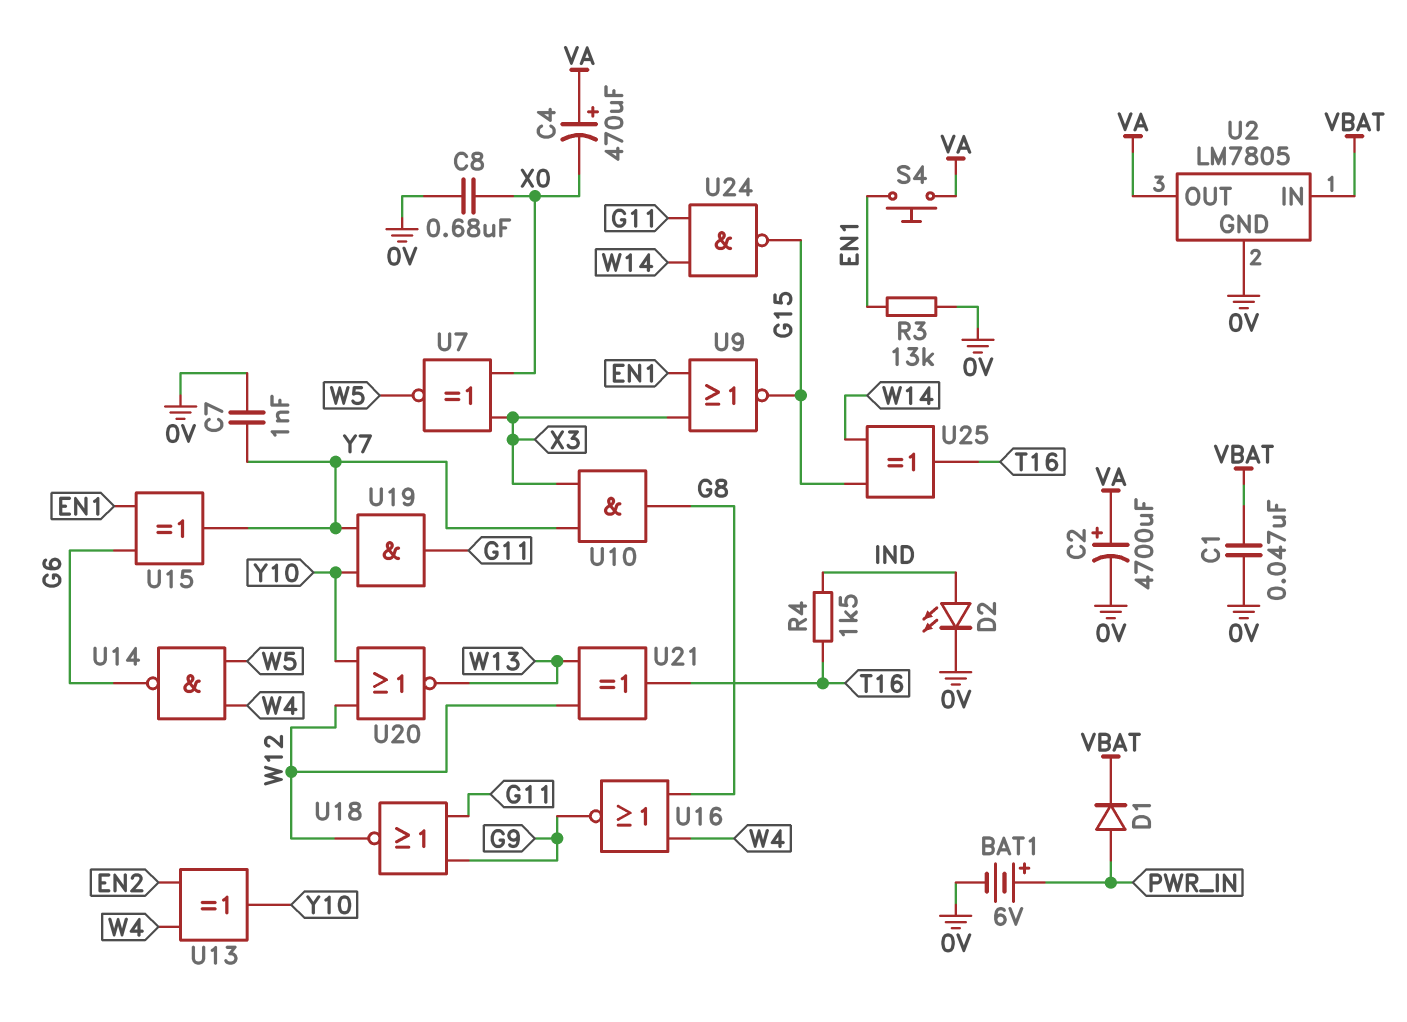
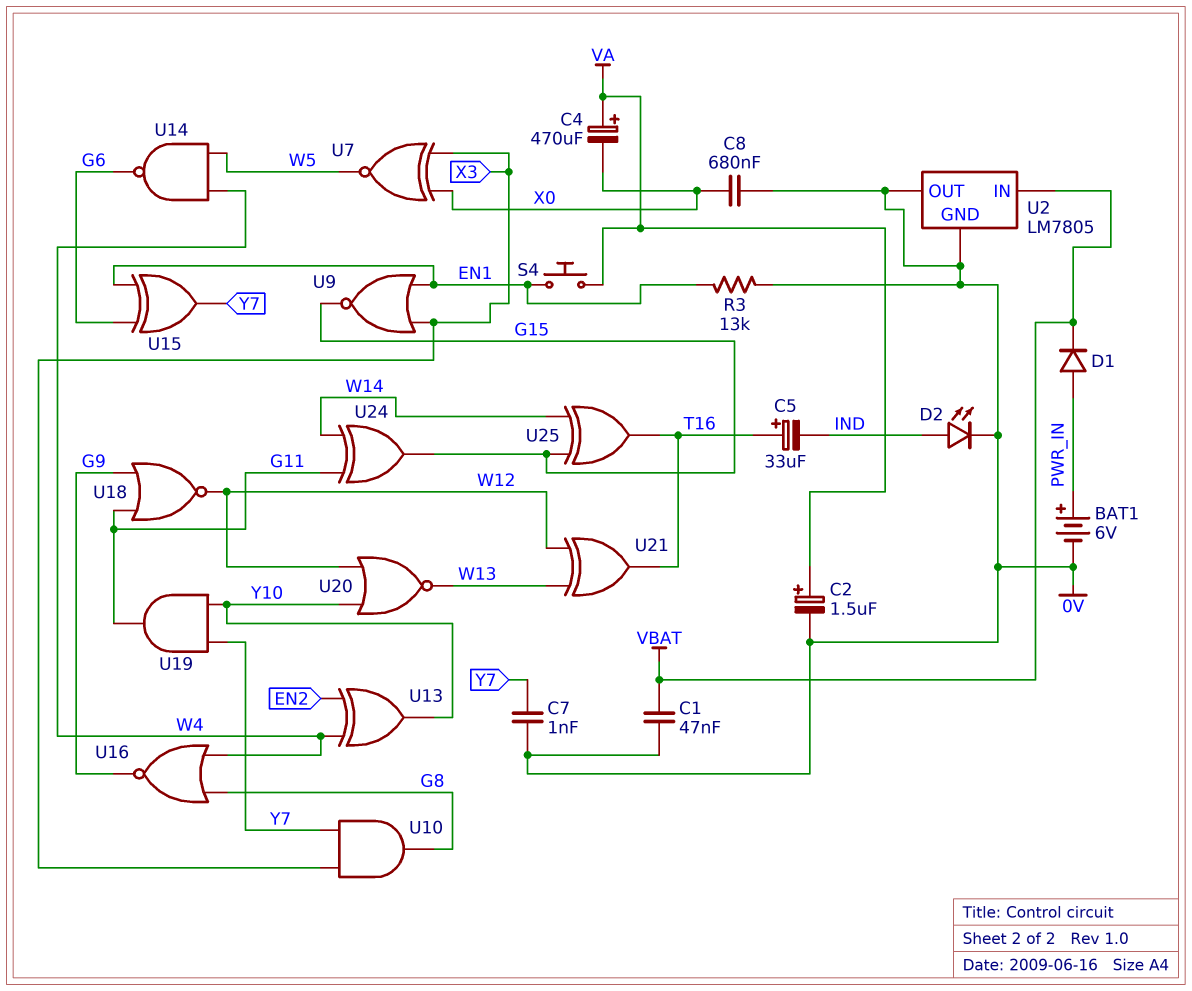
C2: 4700uF (plus VA, minus 0V) -> 1.5uF (plus VA, minus 0V)
C5: none -> 33uF (plus T16, minus IND)
R4: 1.5k (IND, T16) -> none
U2 pin OUT: VA -> 0V
U24: NAND (in G11, in W14, out G15) -> XOR (in G11, in W14, out G15)

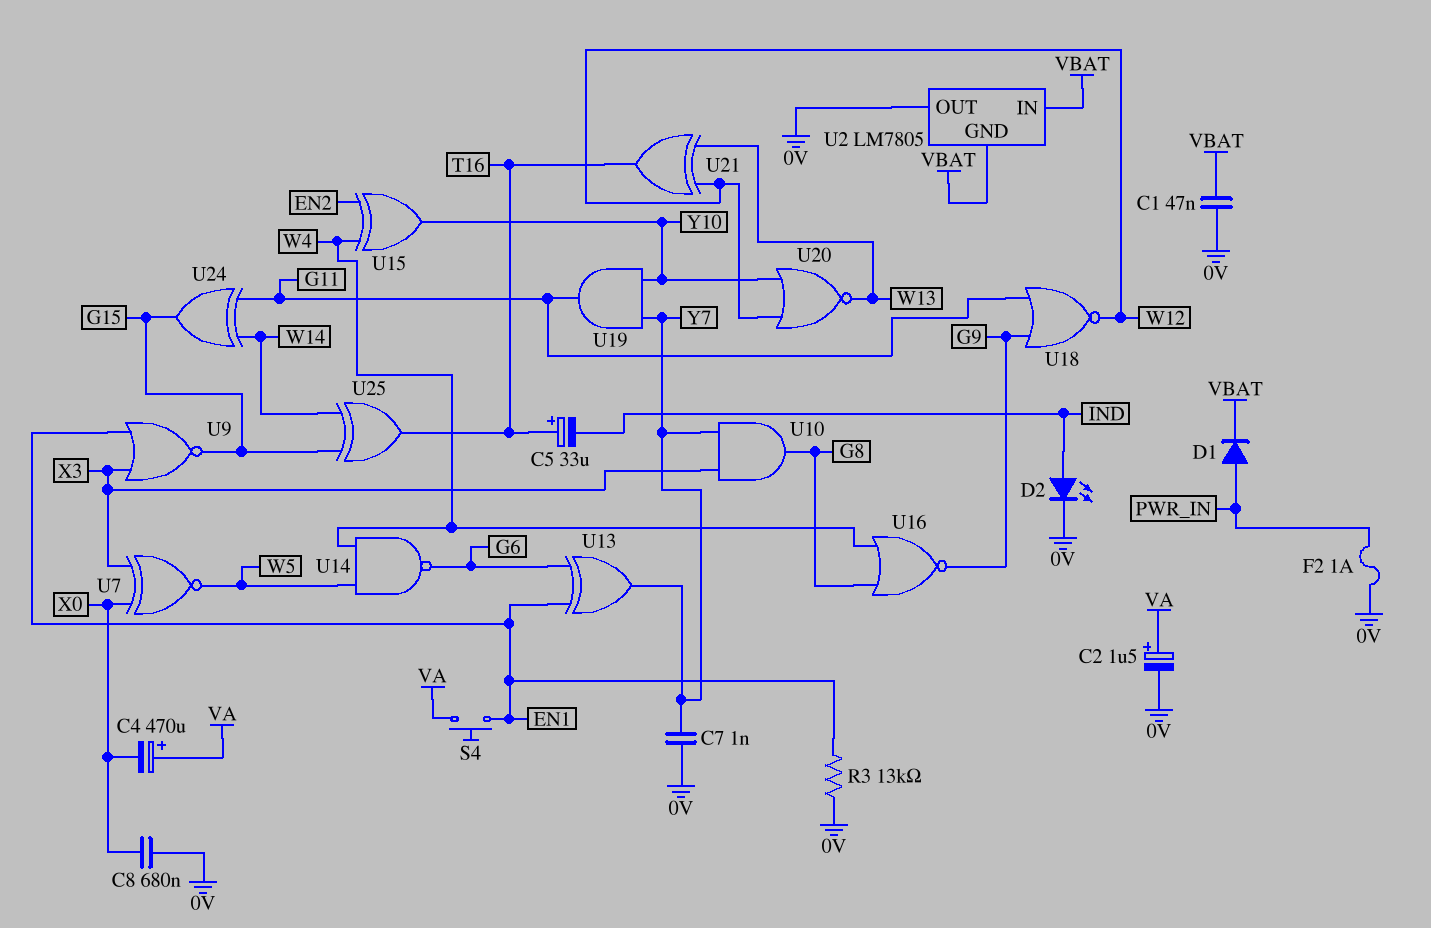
BAT1: 6V (plus PWR_IN, minus 0V) -> none
F2: none -> 1A (0V, PWR_IN)
U2 pin GND: 0V -> VBAT
U13: XOR (in EN2, in W4, out Y10) -> XOR (in EN1, in G6, out Y7)
U15: XOR (in EN1, in G6, out Y7) -> XOR (in EN2, in W4, out Y10)

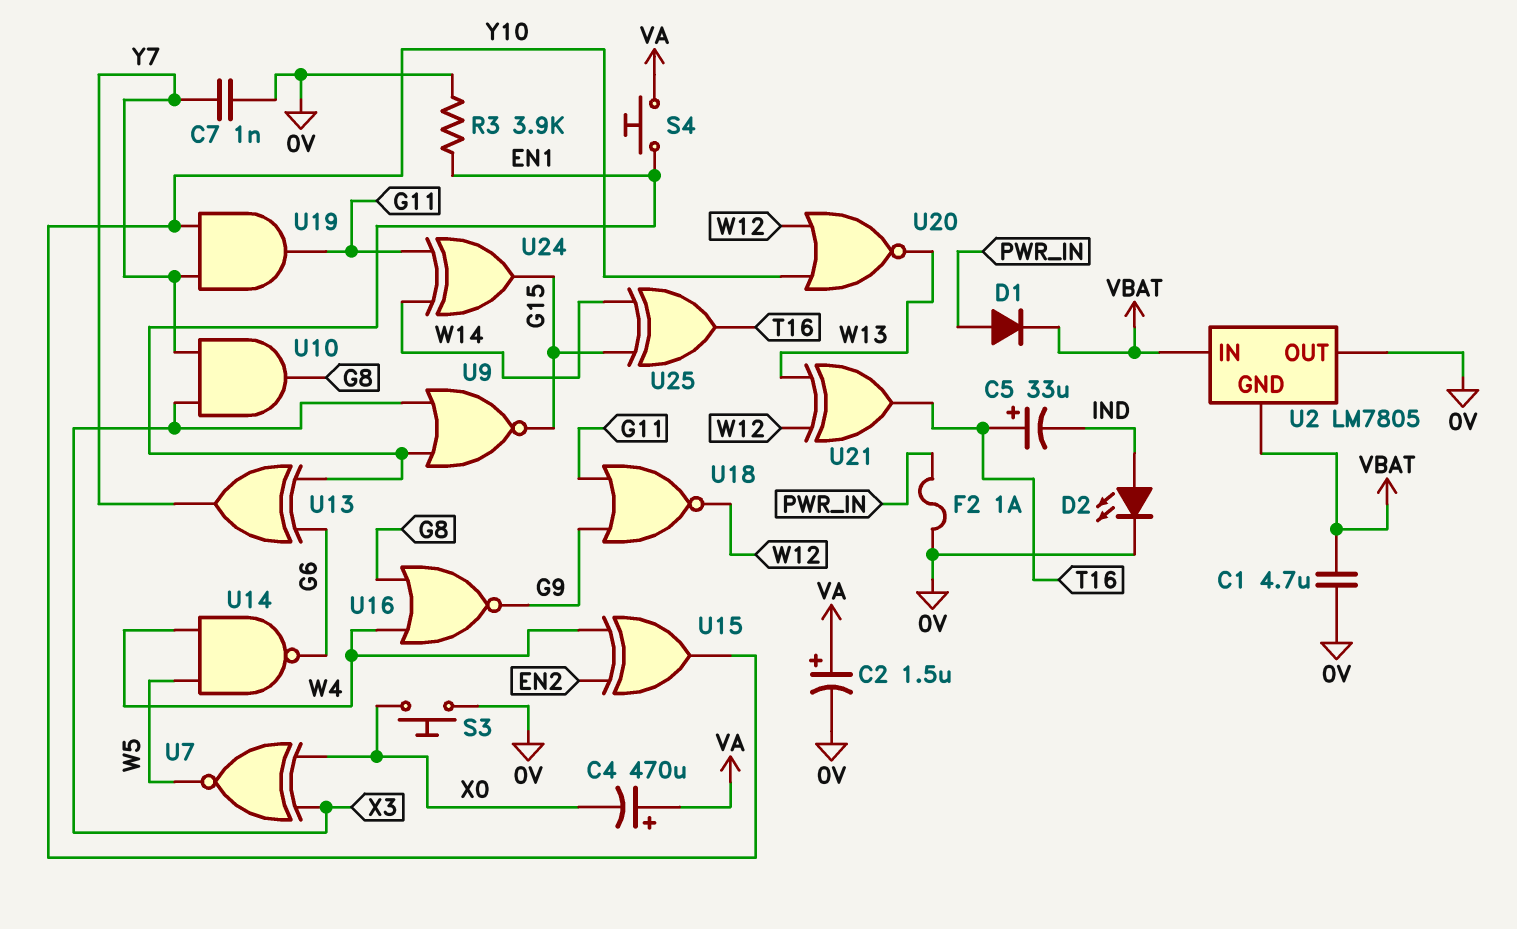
C1: 47nF (0V, VBAT) -> 4.7uF (0V, VBAT)
C8: 680nF (0V, X0) -> none
R3: 13k (0V, EN1) -> 3.9k (0V, EN1)
S3: none -> button (0V, X0)

